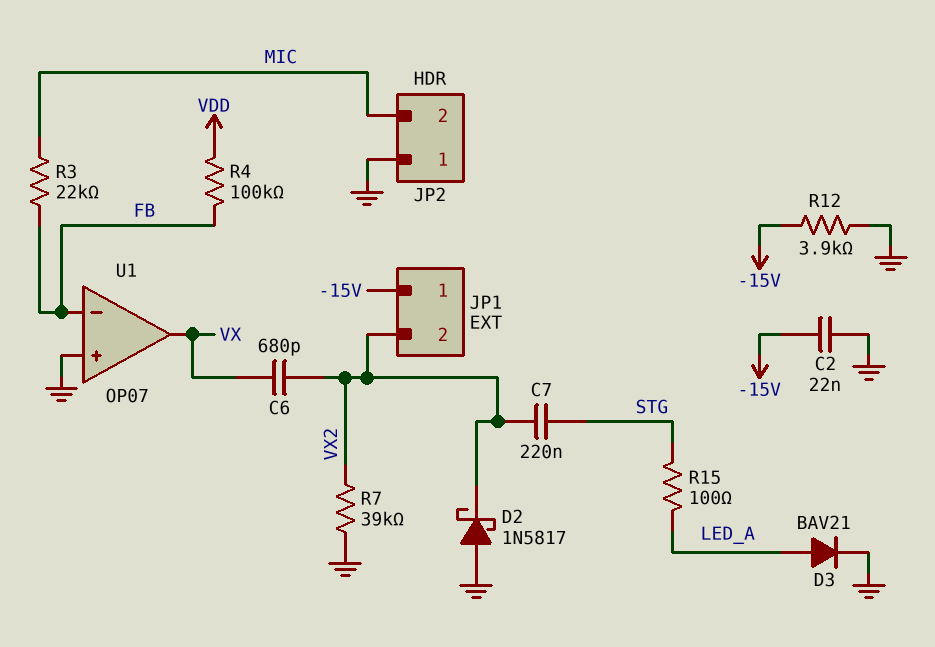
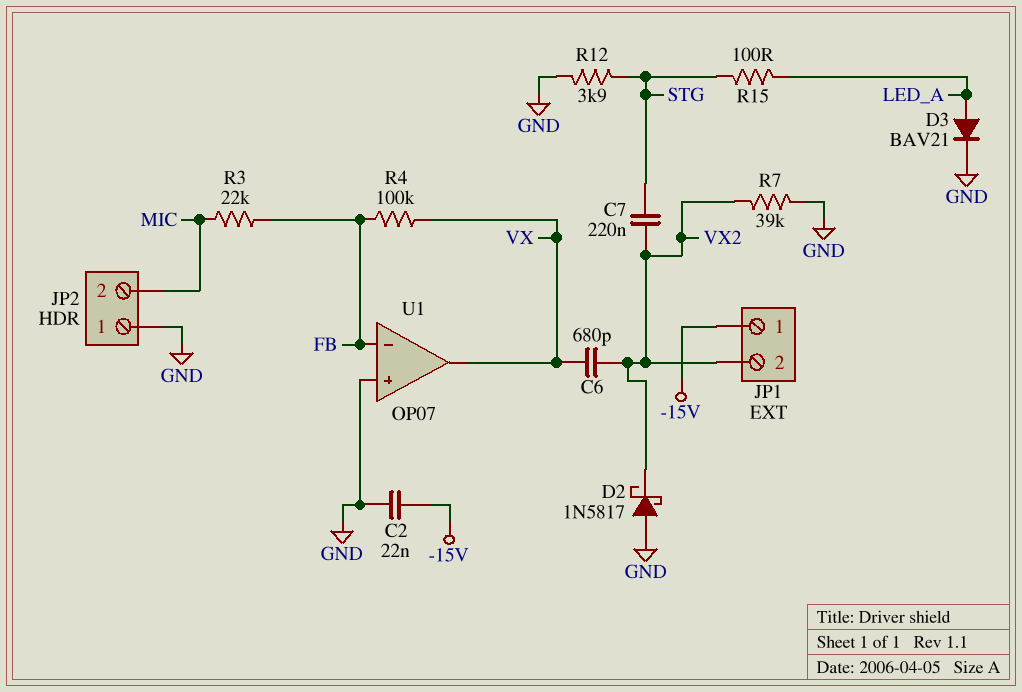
R4: 100k (FB, VDD) -> 100k (FB, VX)
R12: 3.9k (-15V, GND) -> 3.9k (GND, STG)

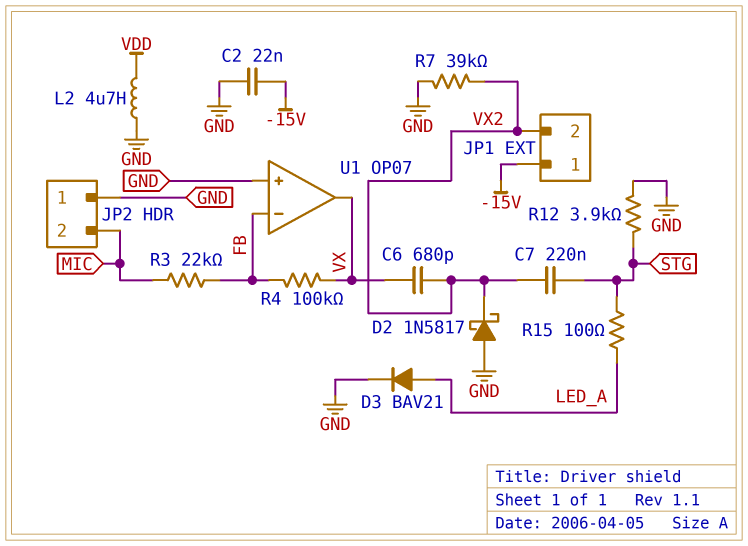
L2: none -> 4.7uH (GND, VDD)

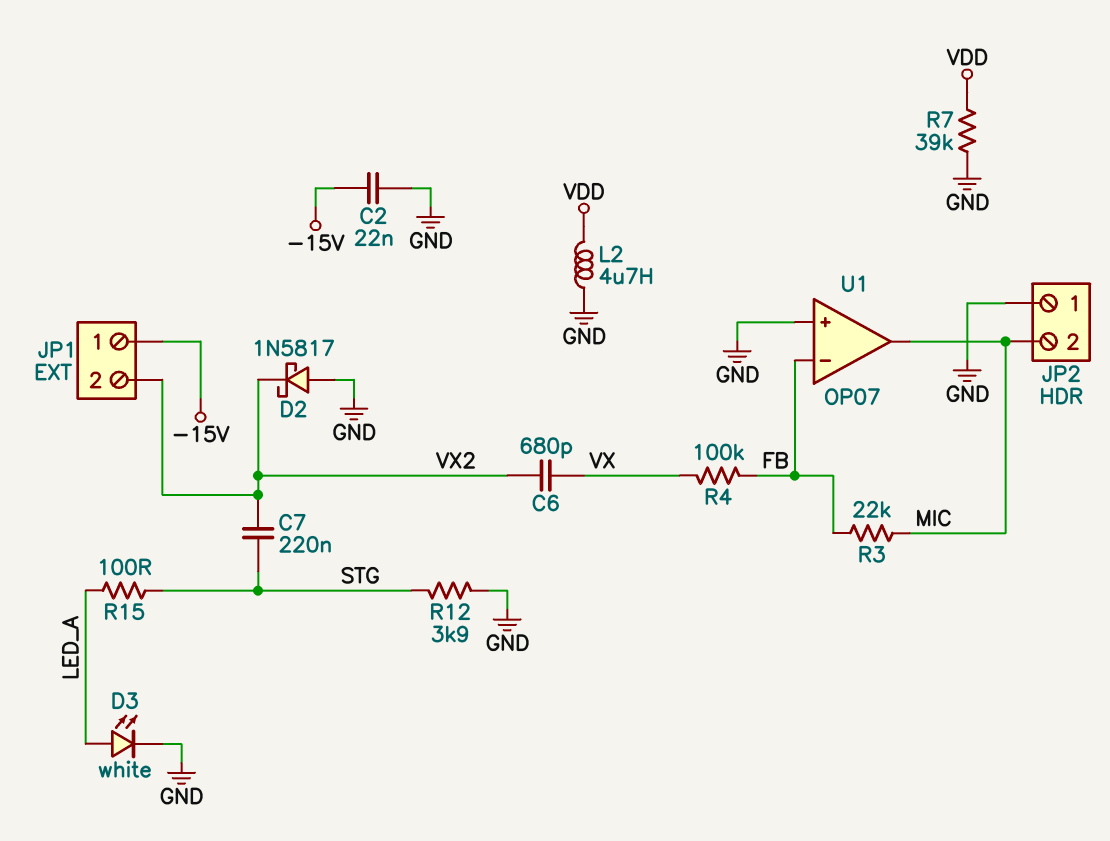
D3: diode BAV21 (A LED_A, K GND) -> LED white (A LED_A, K GND)
R7: 39k (GND, VX2) -> 39k (GND, VDD)
U1 pin out: VX -> MIC

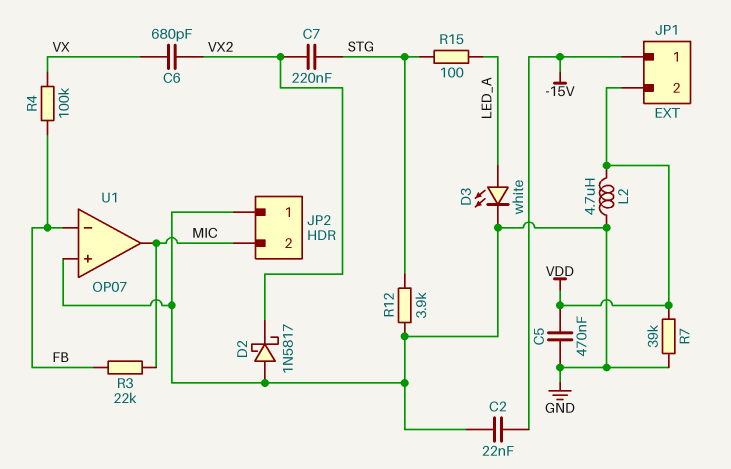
C5: none -> 470nF (GND, VDD)
JP1 pin 2: VX2 -> VDD

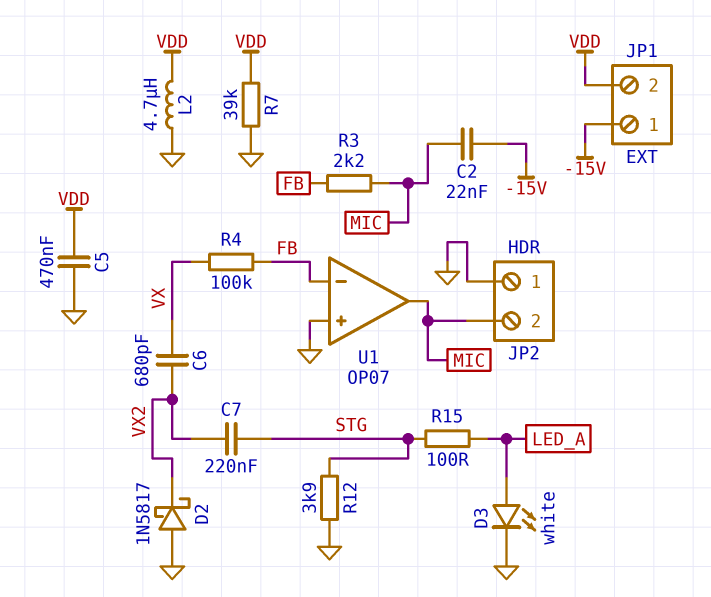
C2: 22nF (-15V, GND) -> 22nF (-15V, MIC)
R3: 22k (FB, MIC) -> 2.2k (FB, MIC)

